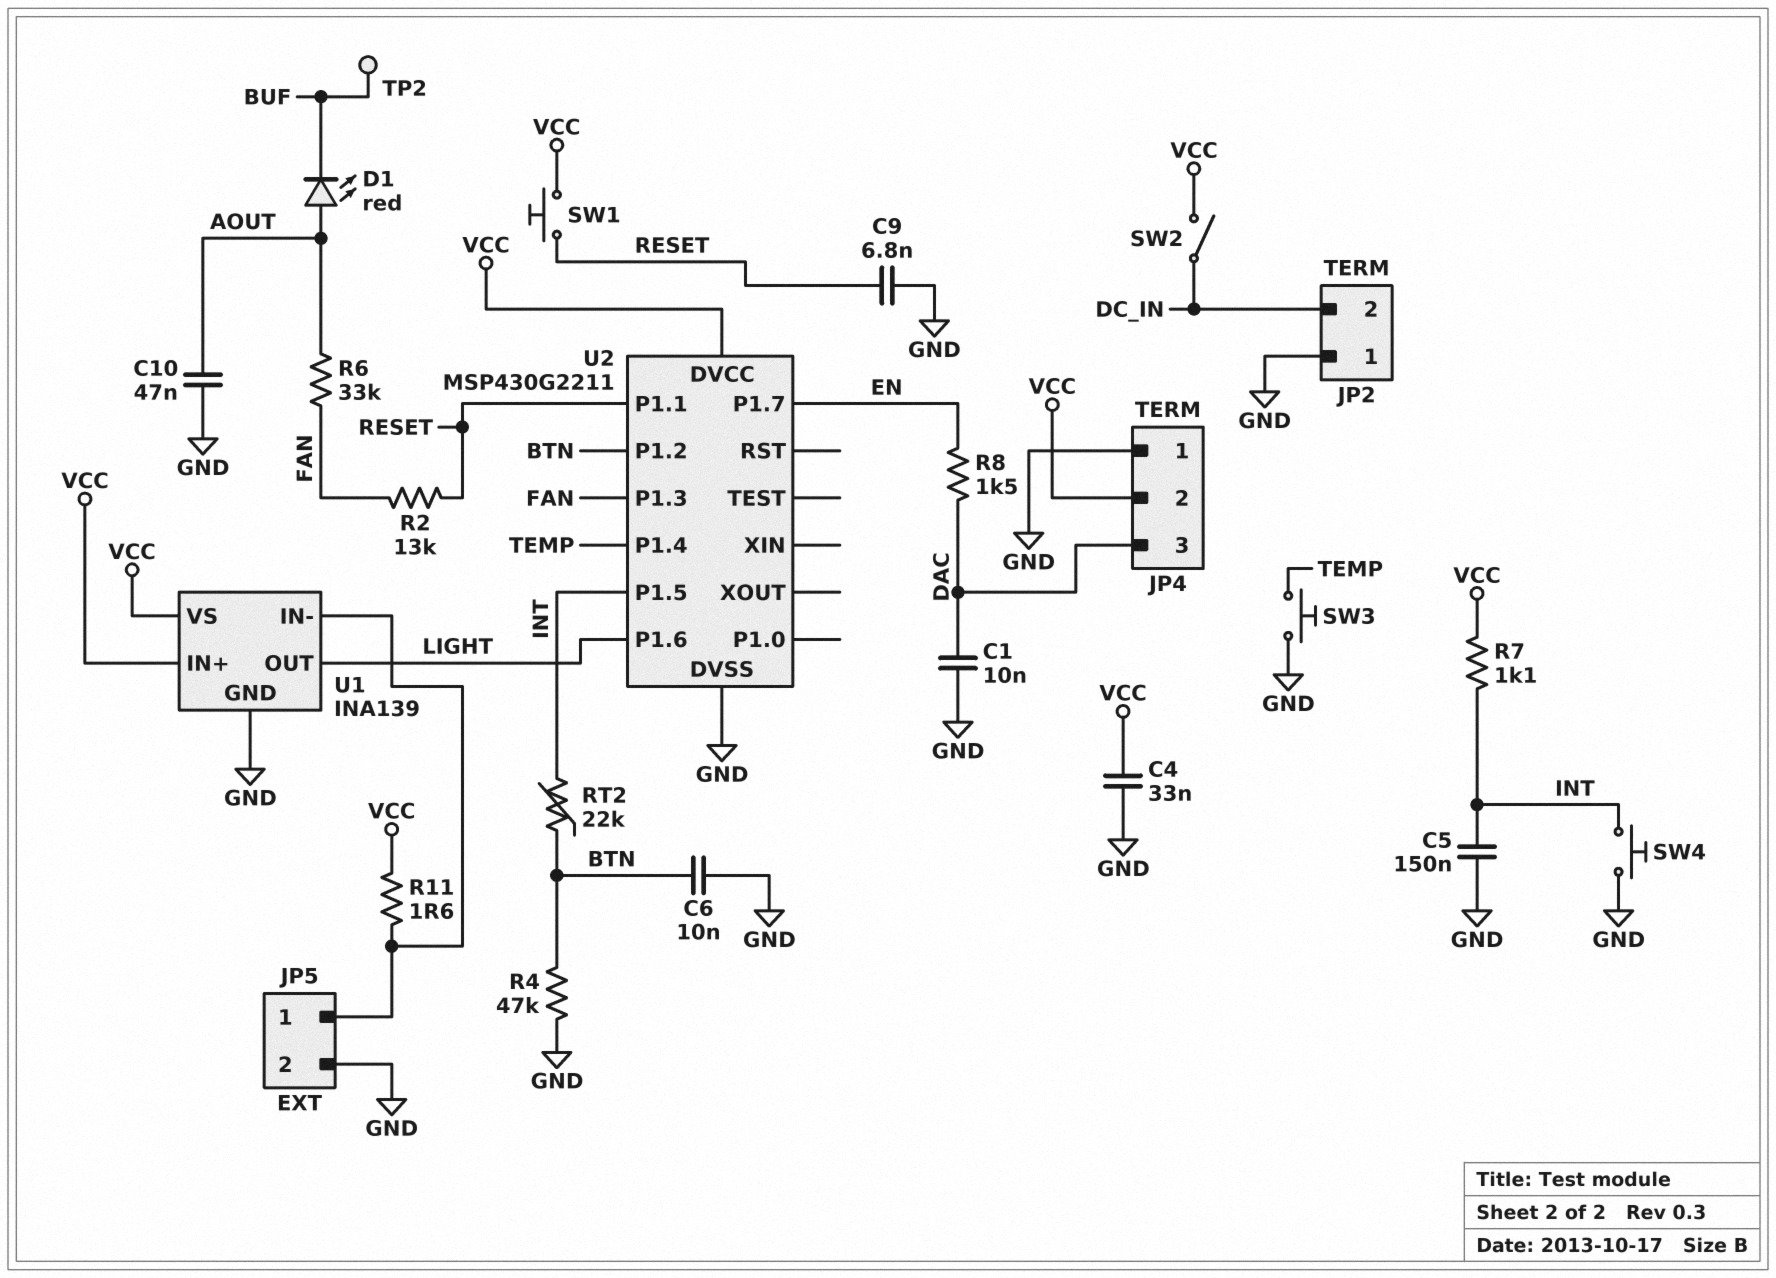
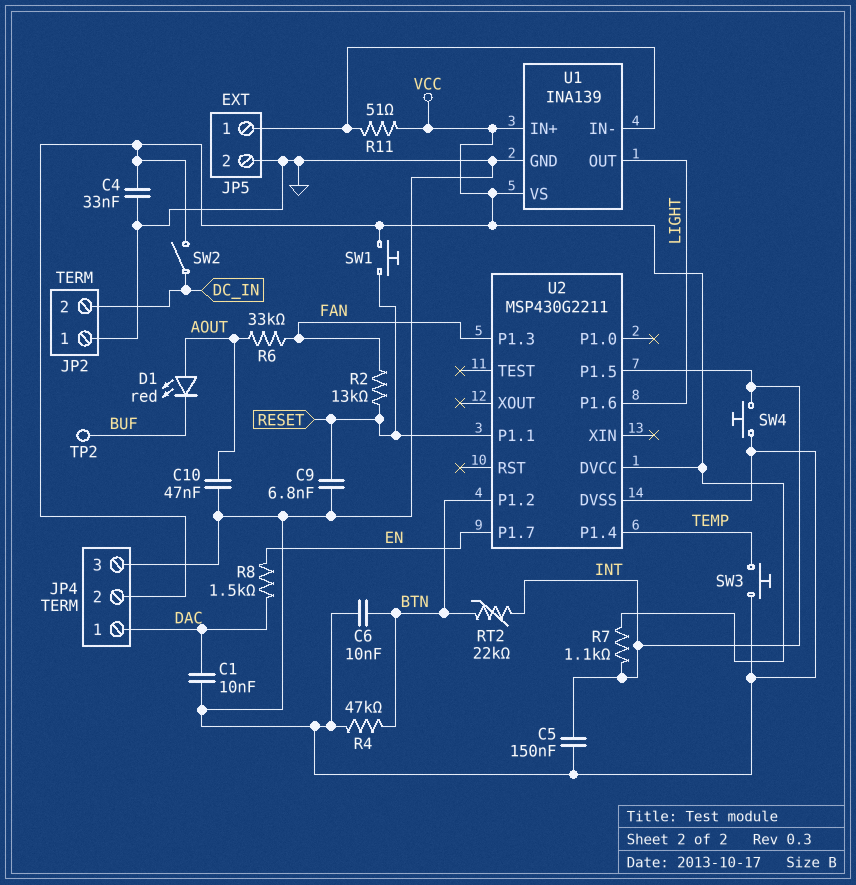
JP4 pin 1: GND -> DAC
JP4 pin 3: DAC -> GND
R11: 1.6 (JP5/1, VCC) -> 51 (JP5/1, VCC)

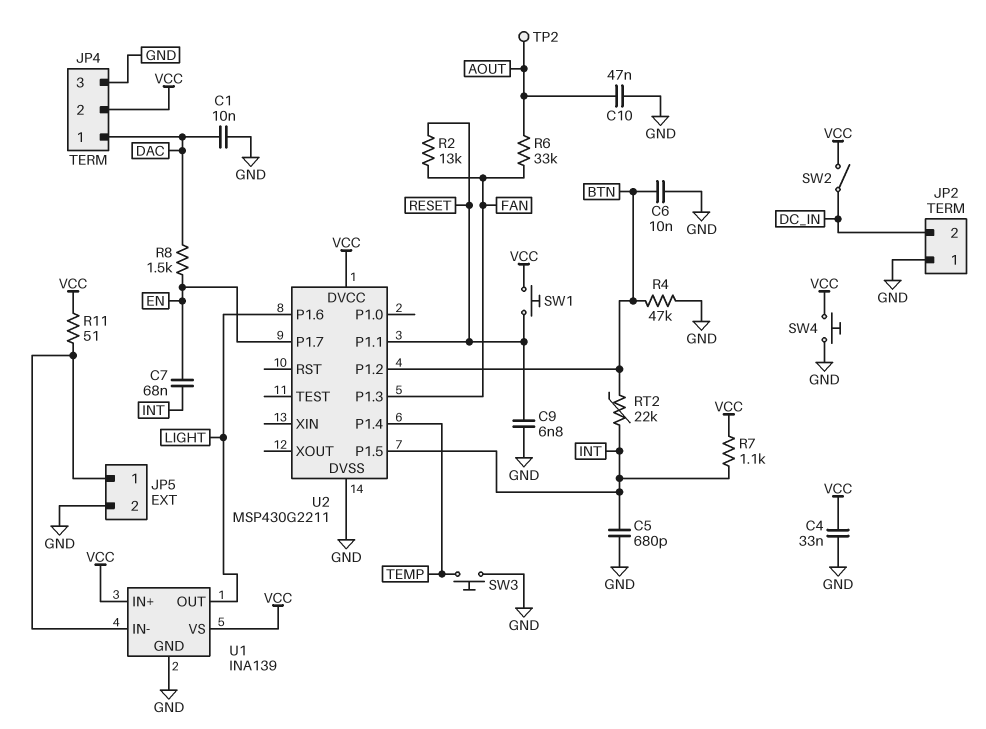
C5: 150nF (GND, INT) -> 680pF (GND, INT)
C7: none -> 68nF (EN, INT)
D1: LED red (A AOUT, K BUF) -> none
SW4: button (GND, INT) -> button (GND, VCC)
TP2: test point (BUF) -> test point (AOUT)

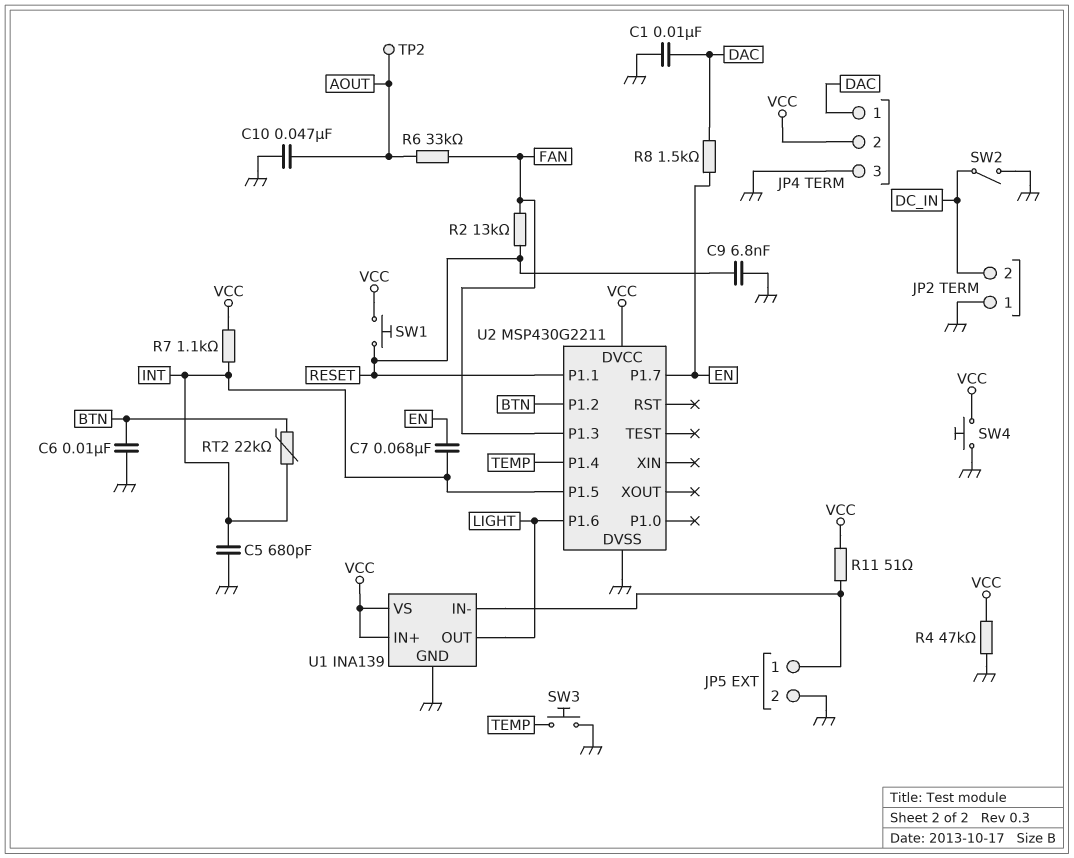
C4: 33nF (GND, VCC) -> none
R4: 47k (BTN, GND) -> 47k (GND, VCC)
SW2: switch (DC_IN, VCC) -> switch (DC_IN, GND)

